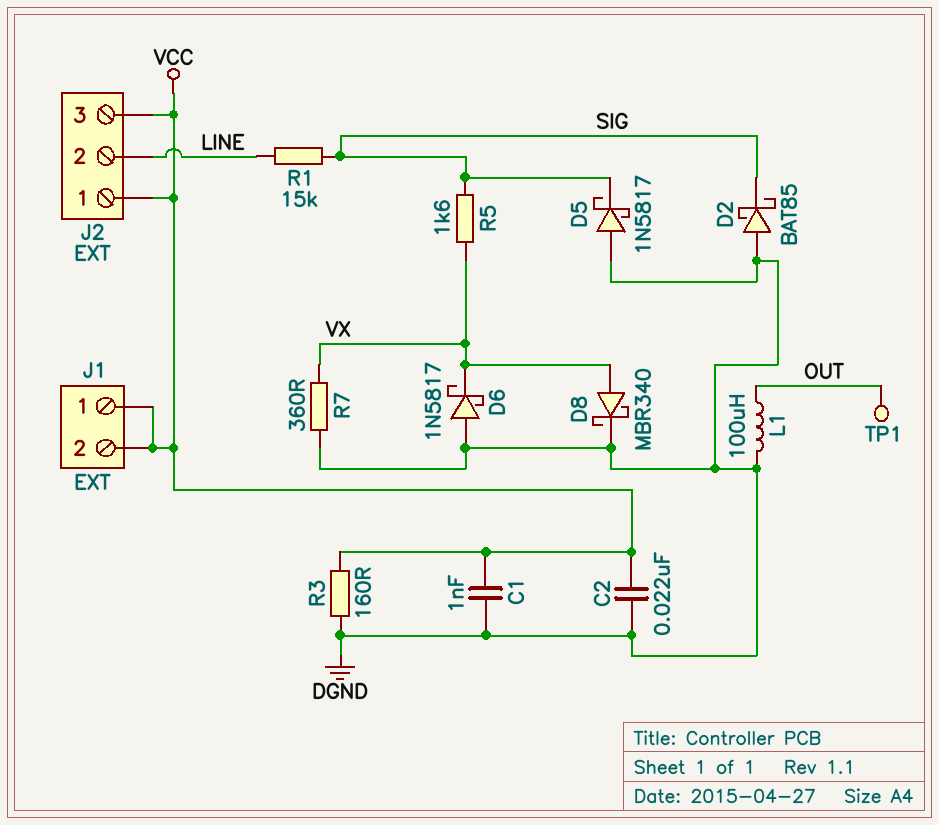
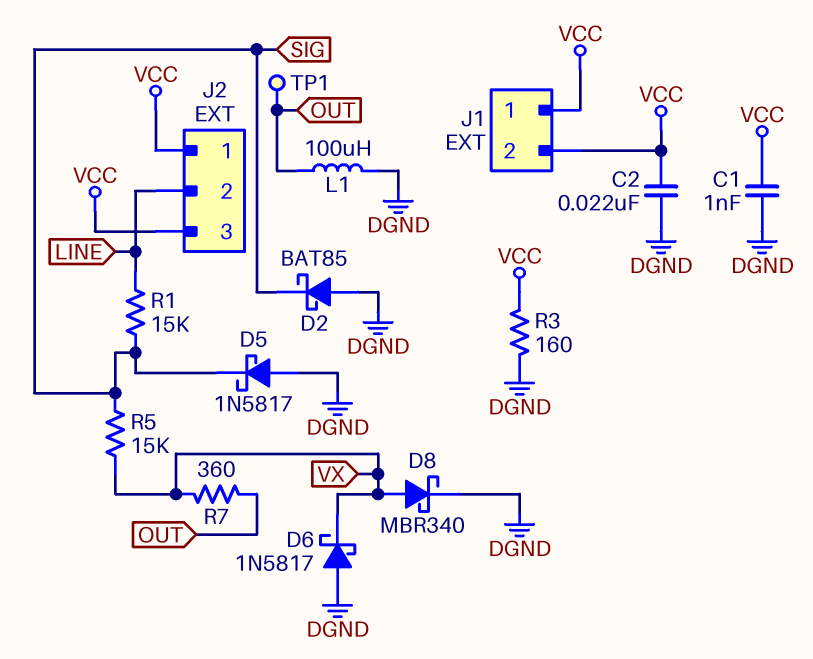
R5: 1.6k (SIG, VX) -> 15k (SIG, VX)
R7: 360 (DGND, VX) -> 360 (OUT, VX)

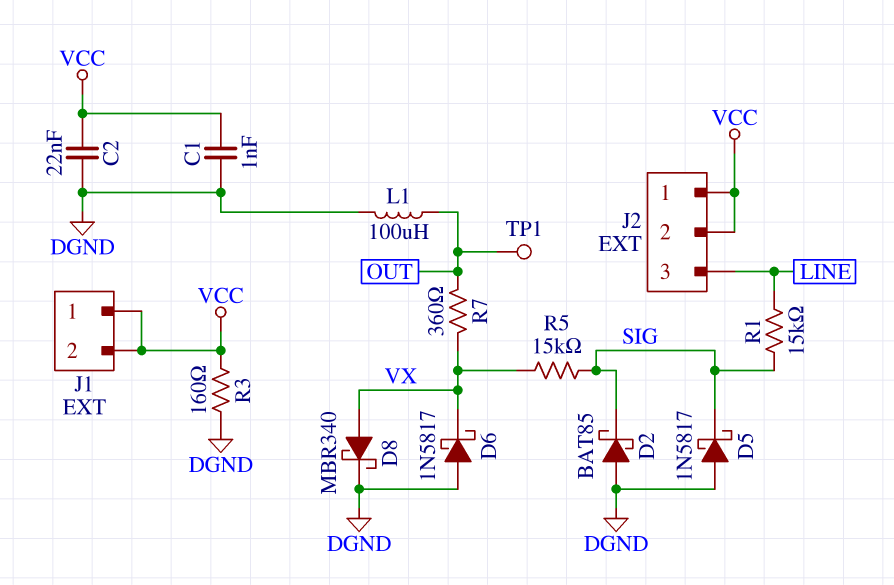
J2 pin 2: LINE -> VCC
J2 pin 3: VCC -> LINE

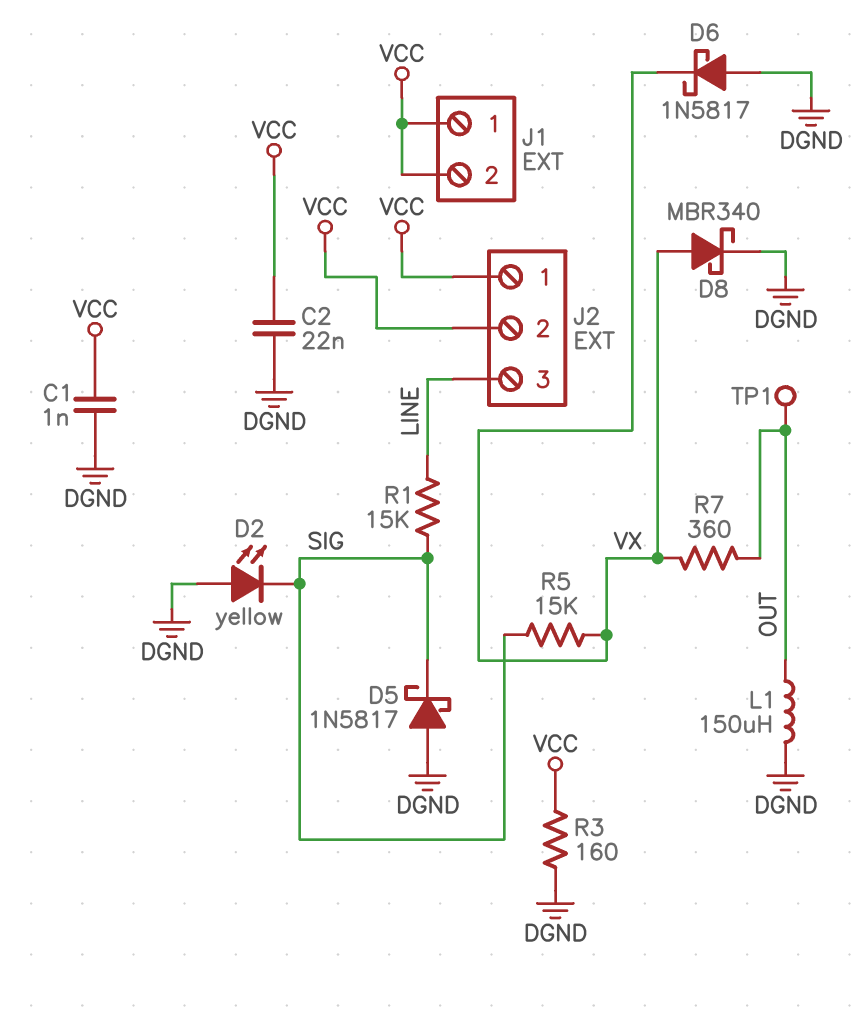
D2: schottky BAT85 (A DGND, K SIG) -> LED yellow (A DGND, K SIG)
L1: 100uH (DGND, OUT) -> 150uH (DGND, OUT)

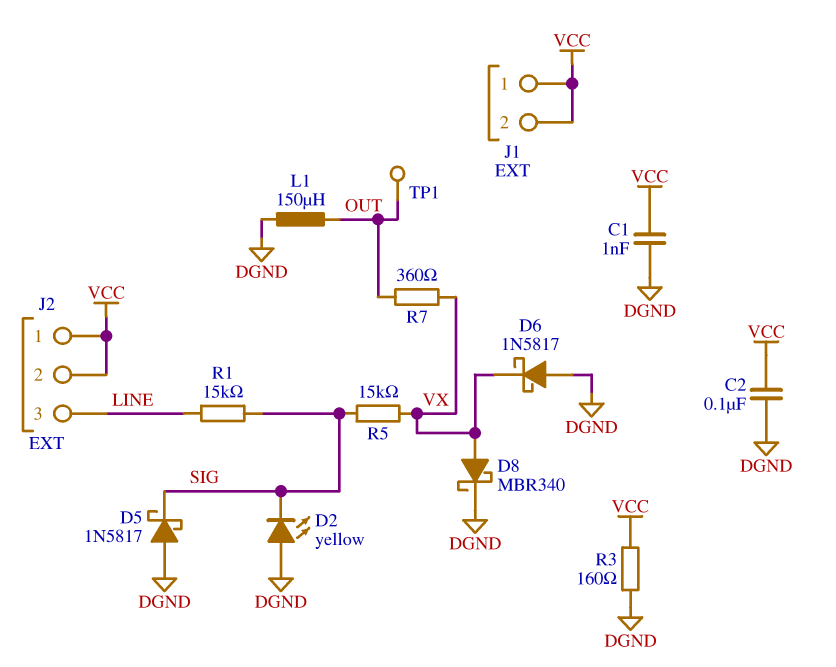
C2: 22nF (DGND, VCC) -> 100nF (DGND, VCC)

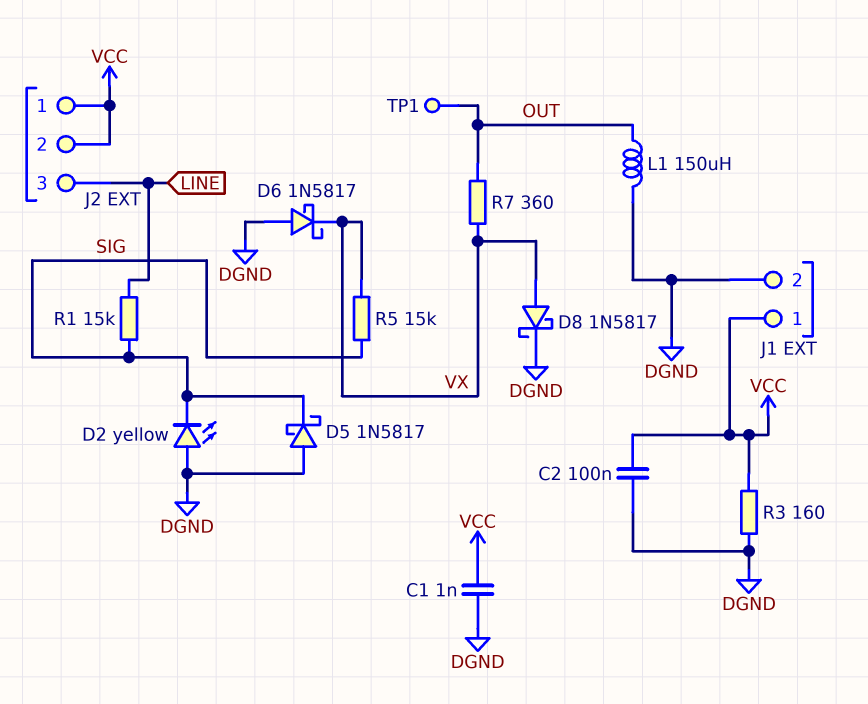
D8: schottky MBR340 (A VX, K DGND) -> schottky 1N5817 (A VX, K DGND)
J1 pin 2: VCC -> DGND

